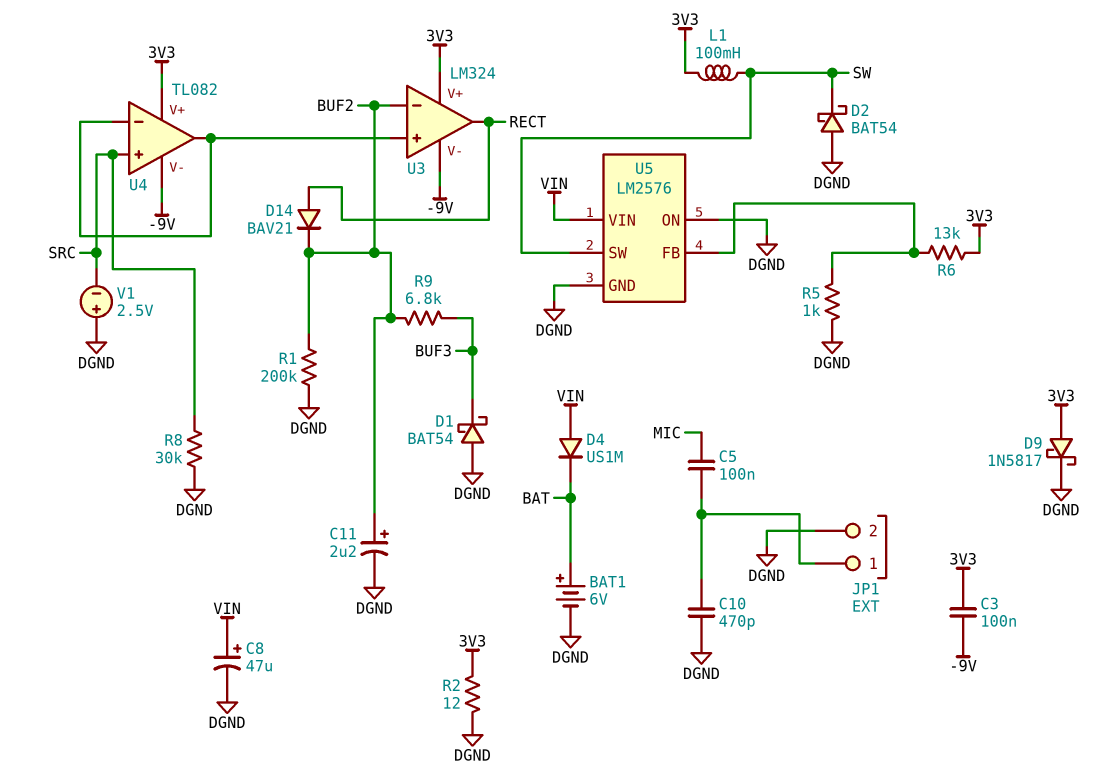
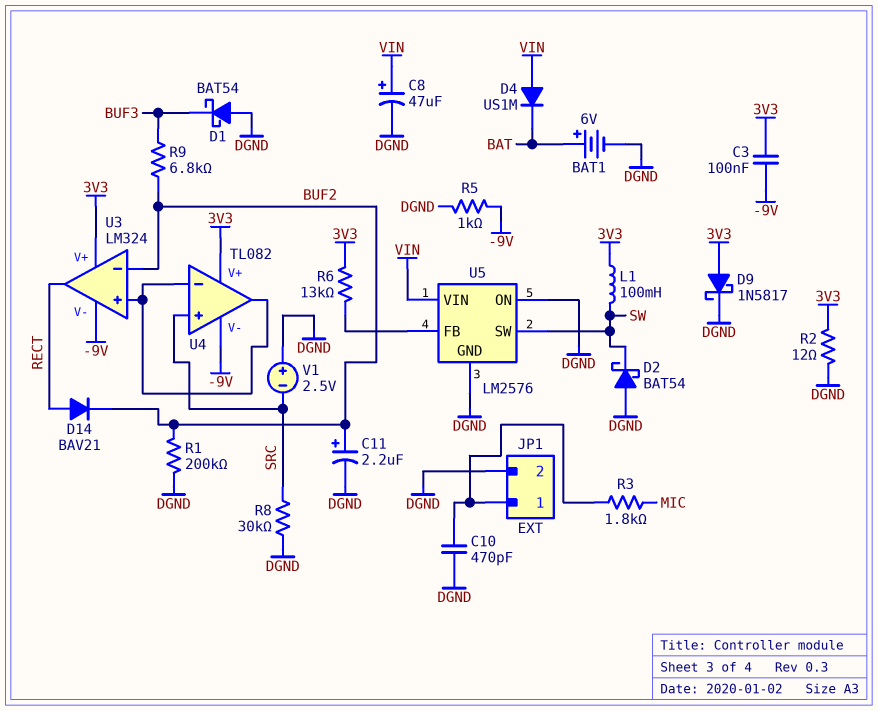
C5: 100nF (JP1/1, MIC) -> none
R3: none -> 1.8k (JP1/1, MIC)
R5: 1k (DGND, U5/FB) -> 1k (-9V, DGND)

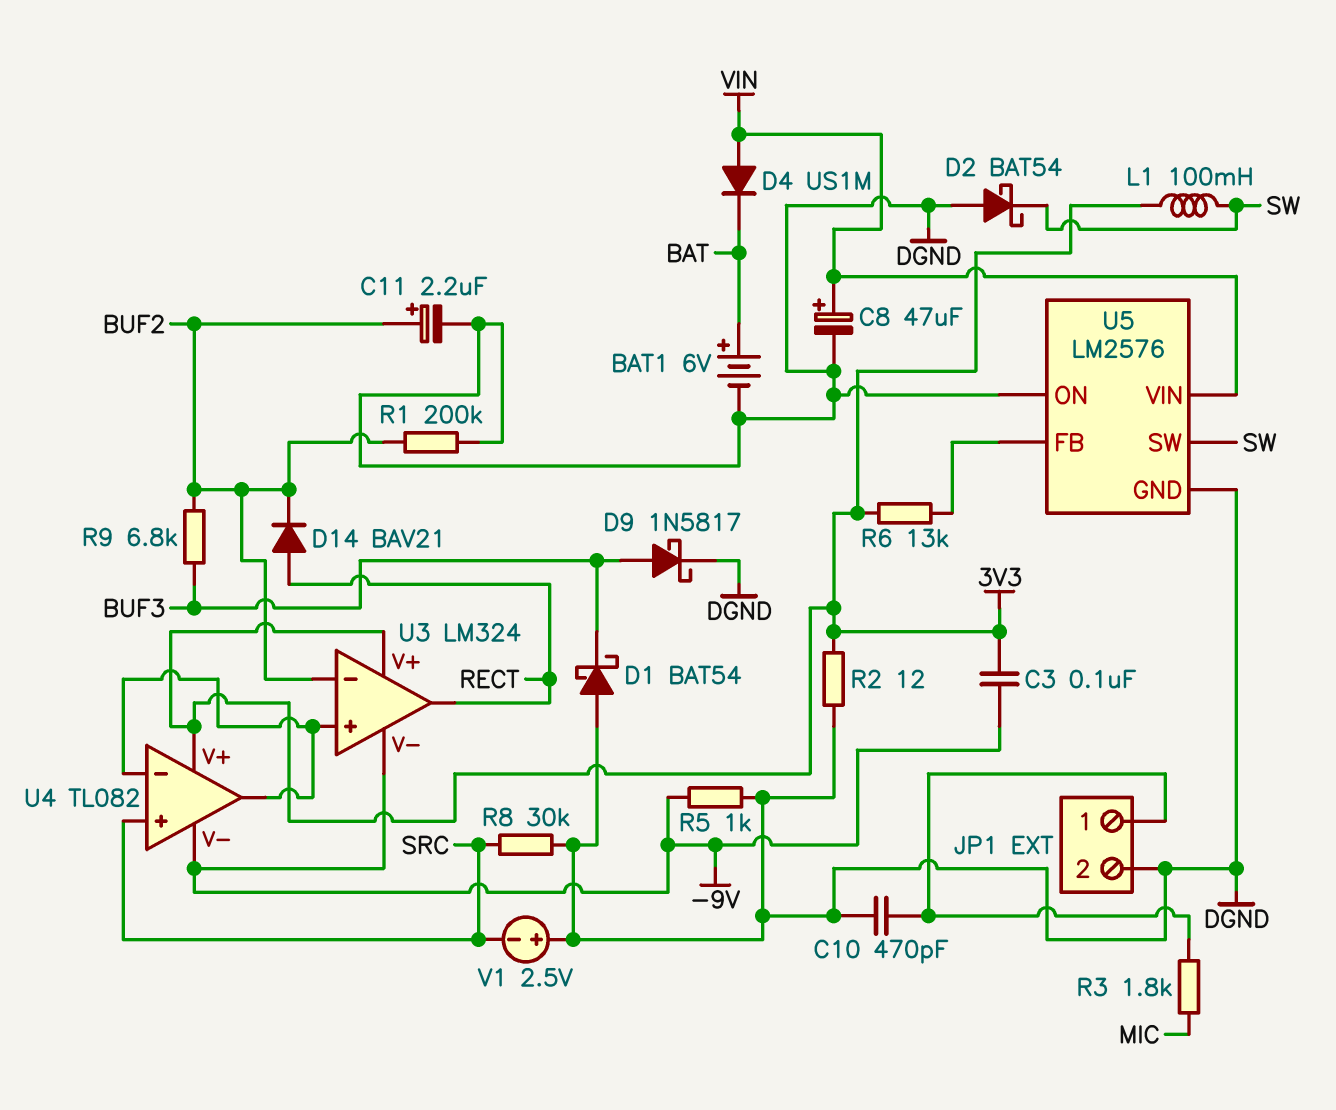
D9: schottky 1N5817 (A 3V3, K DGND) -> schottky 1N5817 (A BUF3, K DGND)

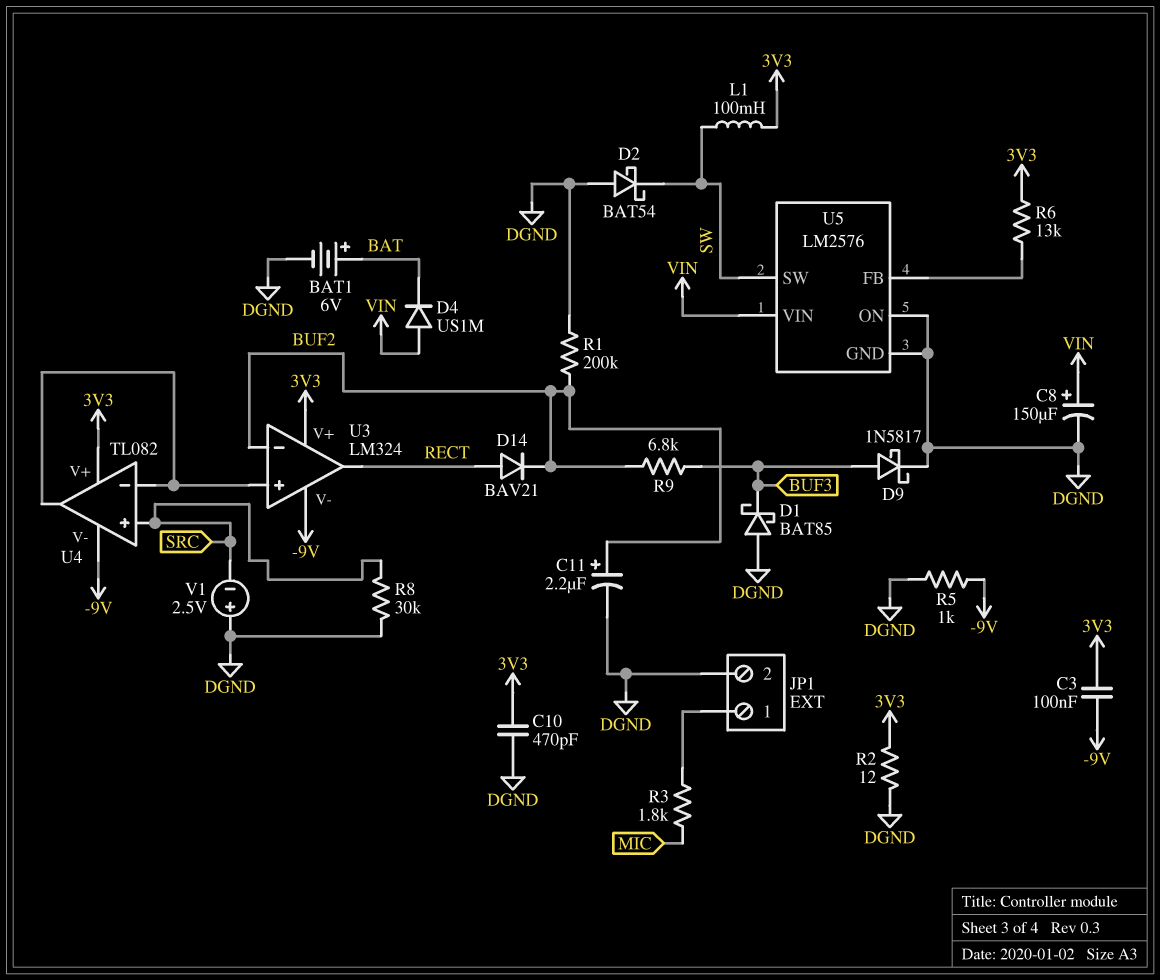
C8: 47uF (plus VIN, minus DGND) -> 150uF (plus VIN, minus DGND)
C10: 470pF (DGND, JP1/1) -> 470pF (3V3, DGND)
D1: schottky BAT54 (A DGND, K BUF3) -> schottky BAT85 (A DGND, K BUF3)

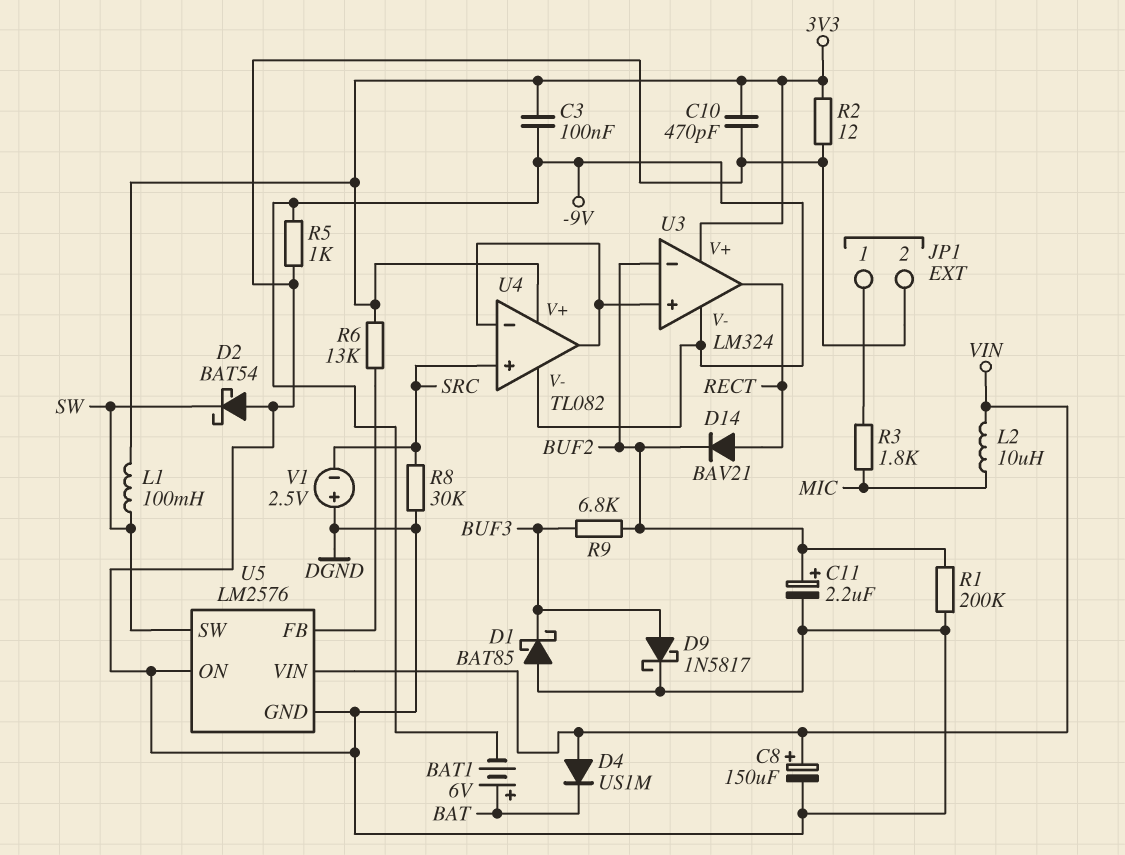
BAT1: 6V (plus BAT, minus DGND) -> 6V (plus BAT, minus -9V)
L2: none -> 10uH (MIC, VIN)

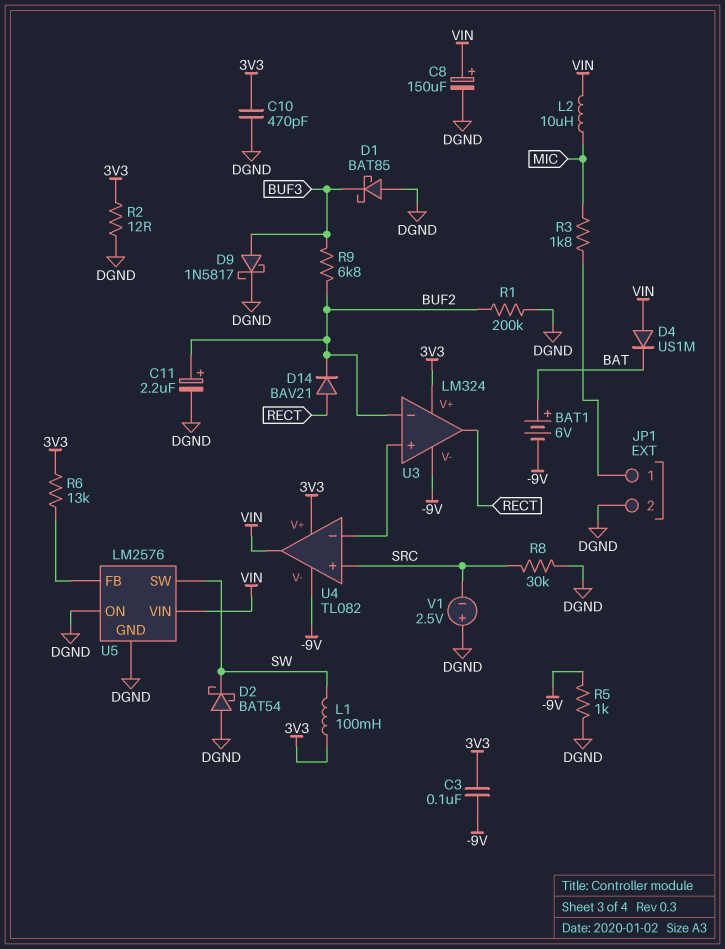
U4 pin out: U3/in+ -> VIN

